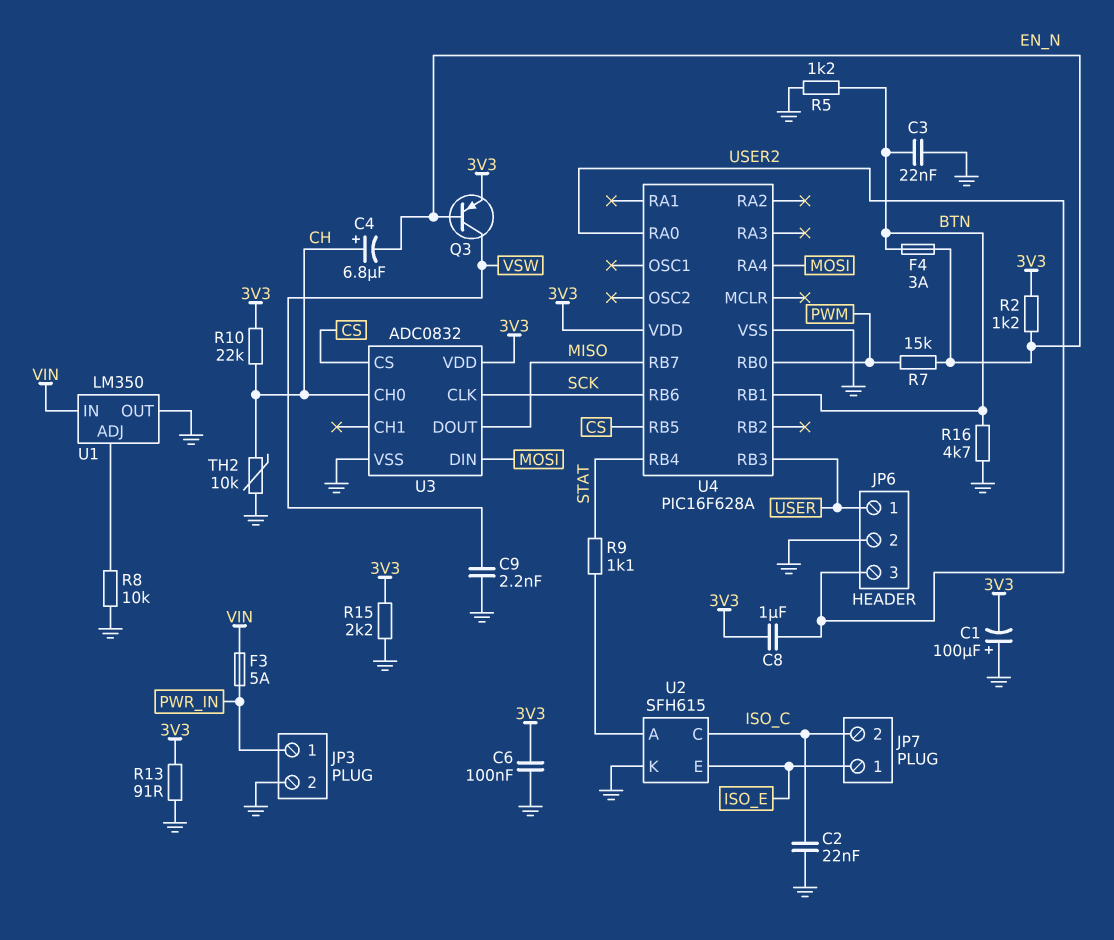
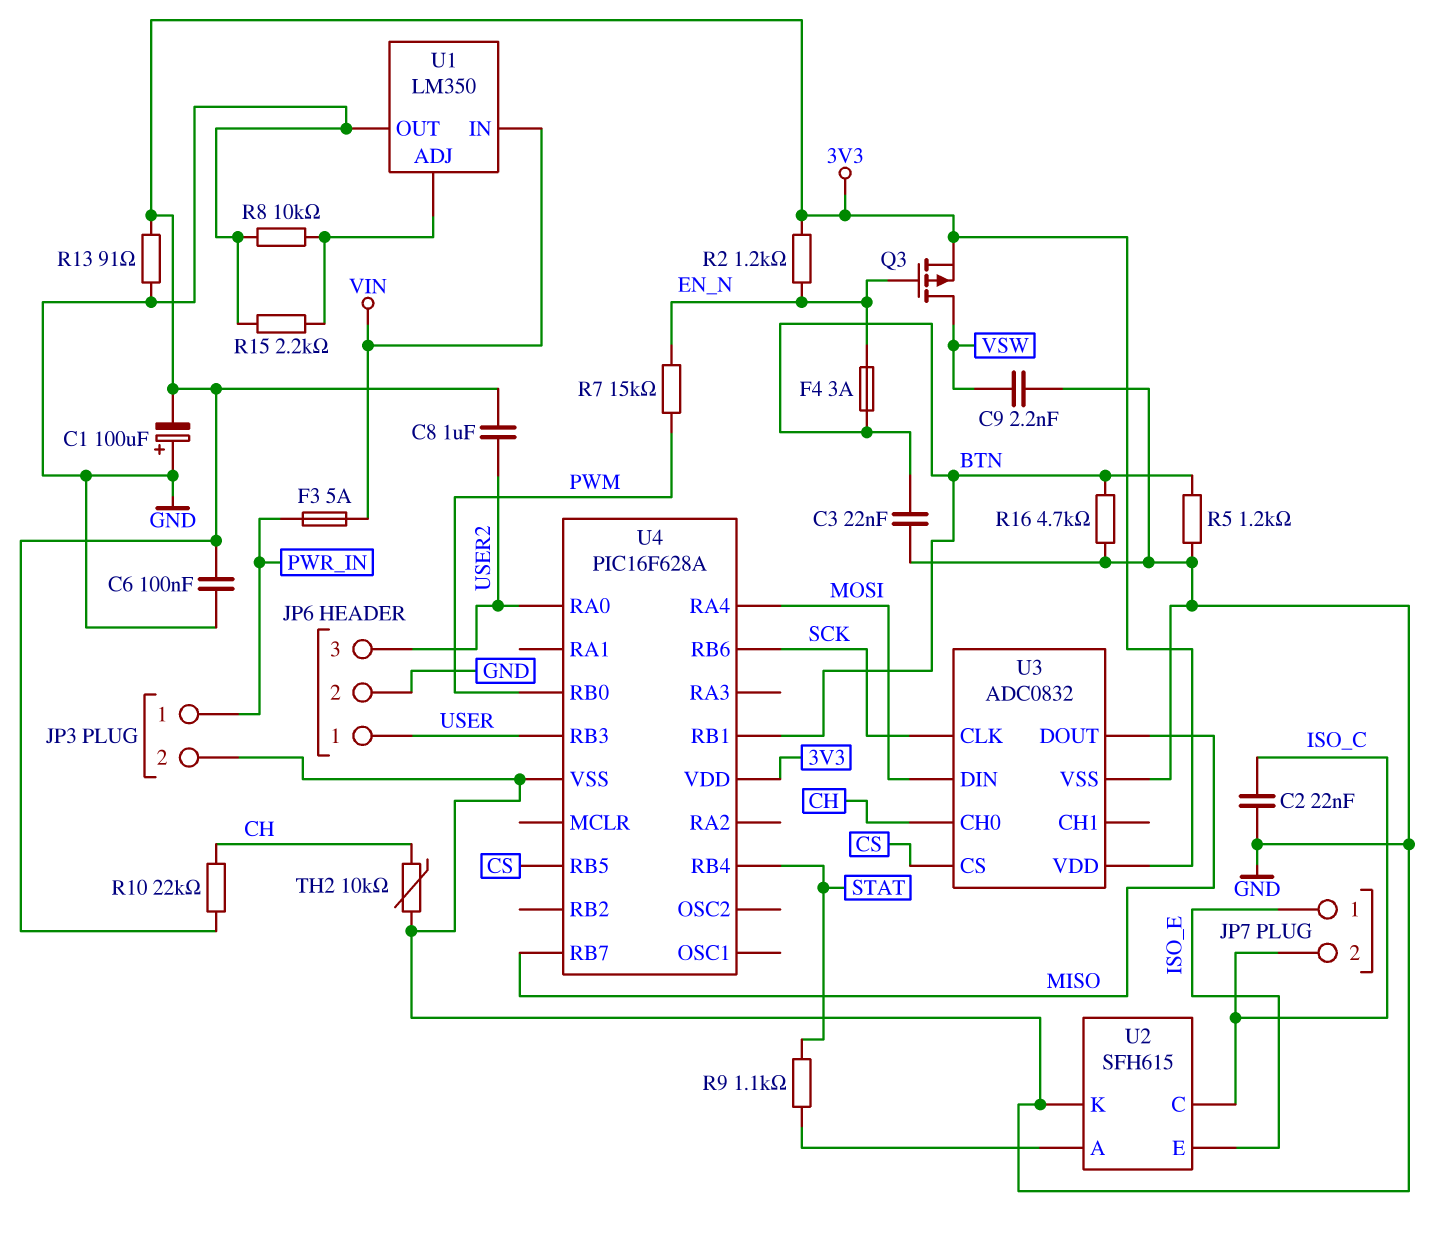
C4: 6.8uF (plus CH, minus EN_N) -> none
Q3: PNP (B EN_N, C VSW, E 3V3) -> PMOS (G EN_N, D VSW, S 3V3)
R15: 2.2k (3V3, GND) -> 2.2k (GND, U1/ADJ)

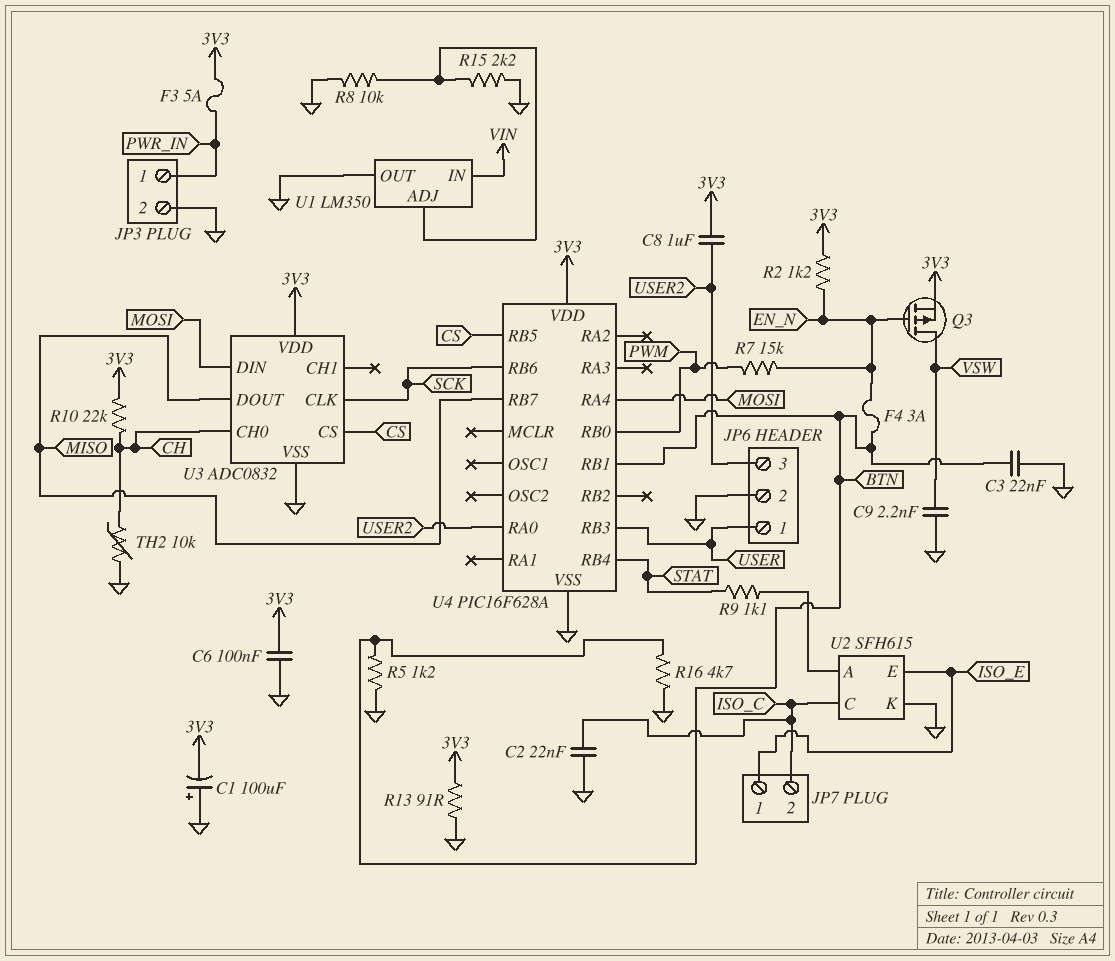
F3: 5A (PWR_IN, VIN) -> 5A (3V3, PWR_IN)

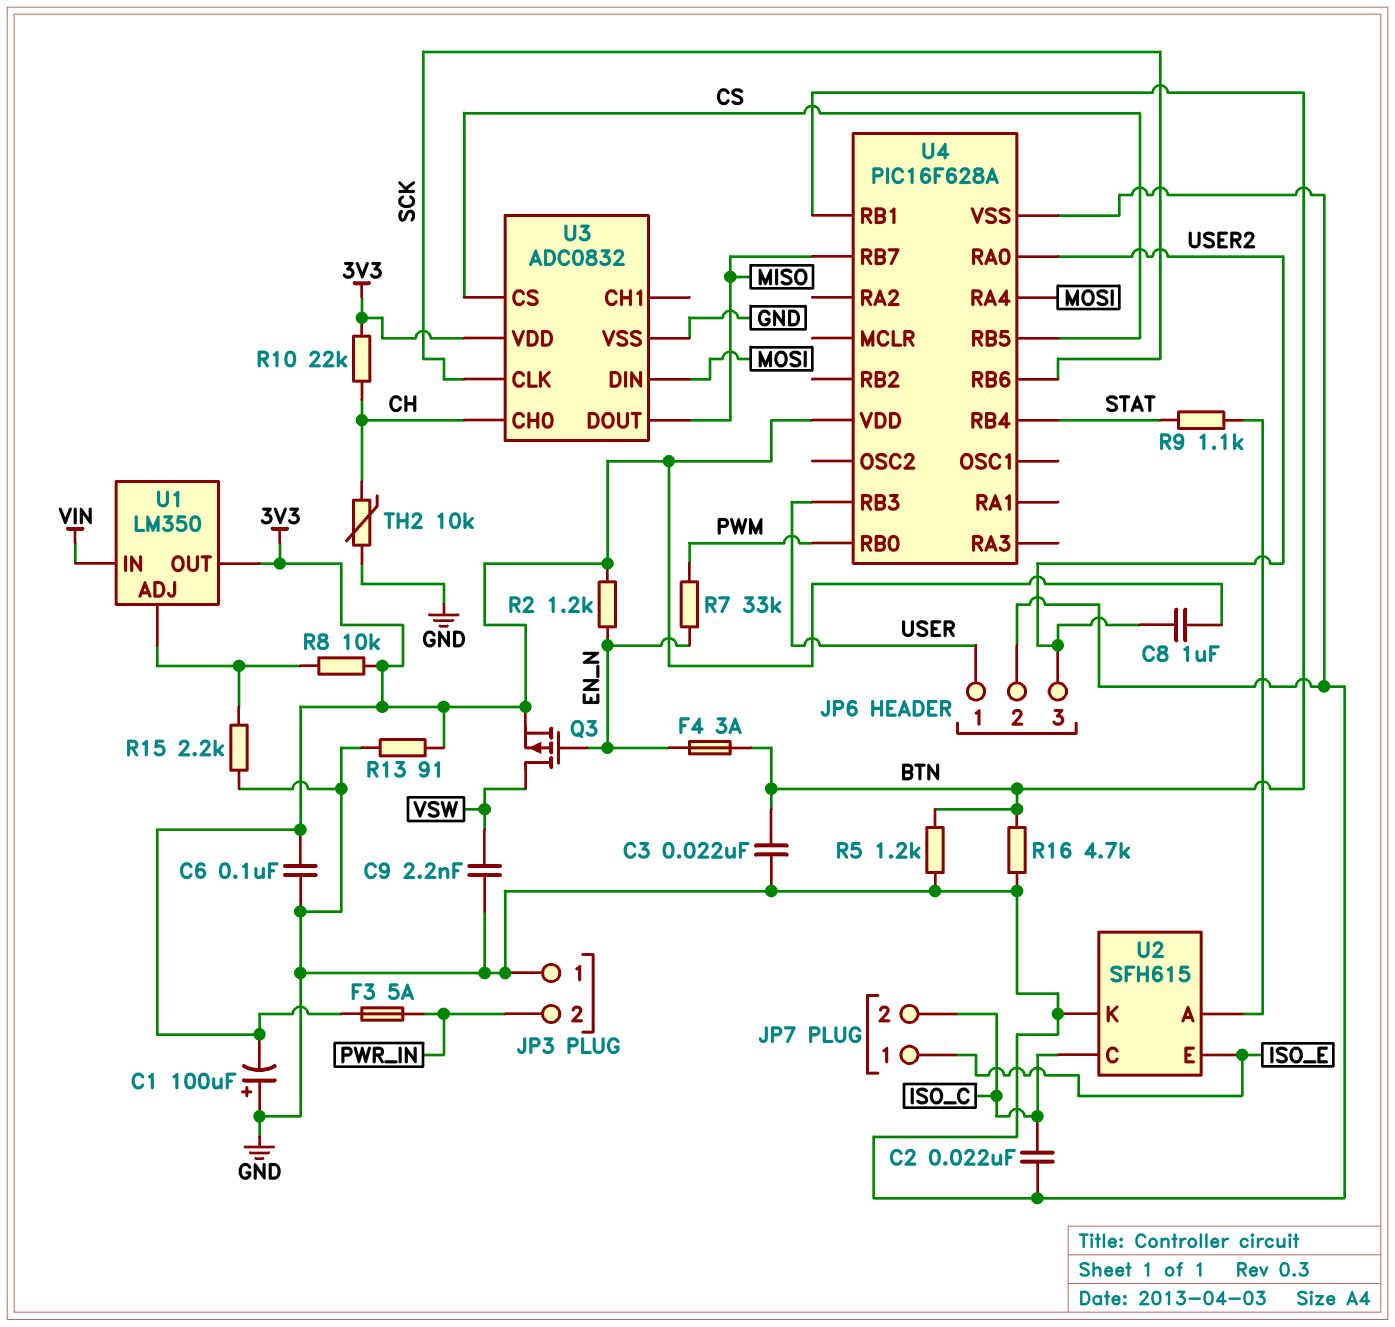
JP3 pin 1: PWR_IN -> GND
JP3 pin 2: GND -> PWR_IN
R7: 15k (EN_N, PWM) -> 33k (EN_N, PWM)
R8: 10k (GND, U1/ADJ) -> 10k (3V3, U1/ADJ)
U1 pin OUT: GND -> 3V3

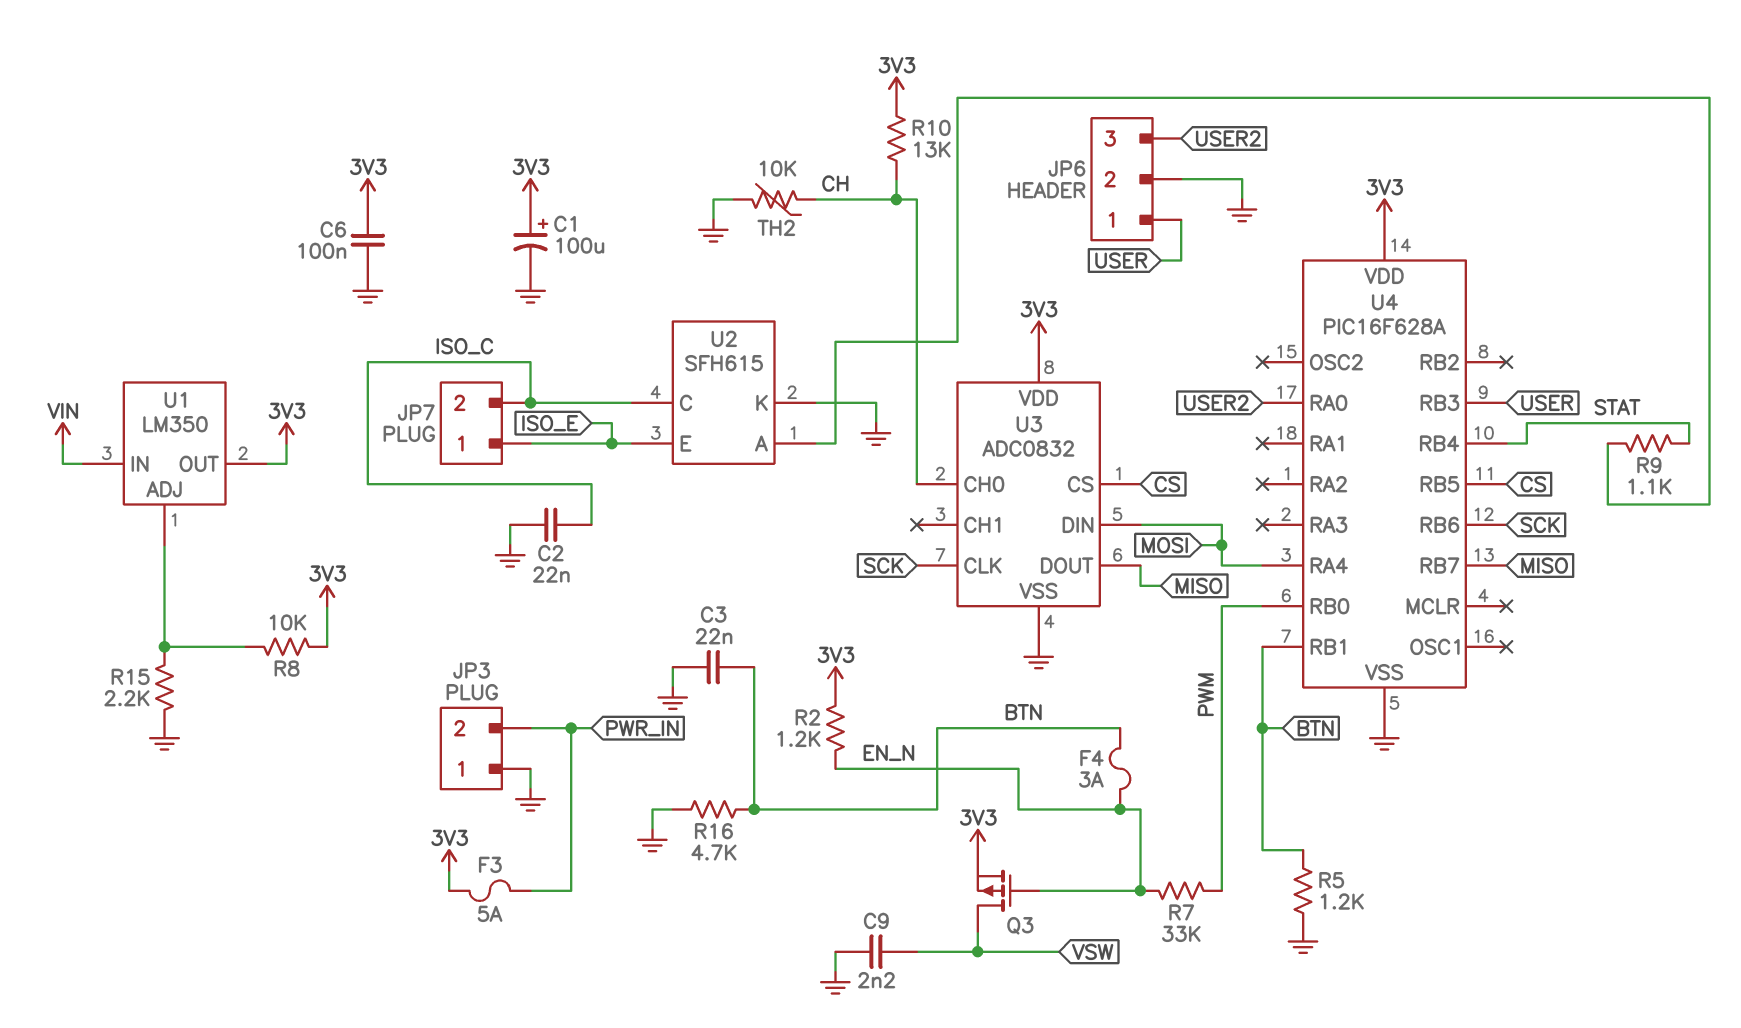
C1: 100uF (plus GND, minus 3V3) -> 100uF (plus 3V3, minus GND)
C8: 1uF (3V3, USER2) -> none
R10: 22k (3V3, CH) -> 13k (3V3, CH)
R13: 91 (3V3, GND) -> none

